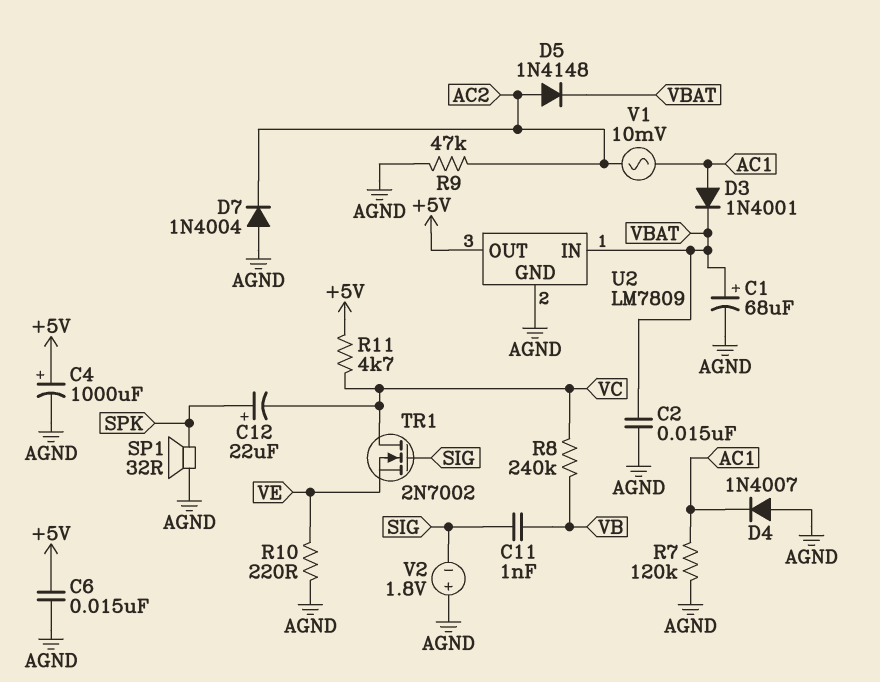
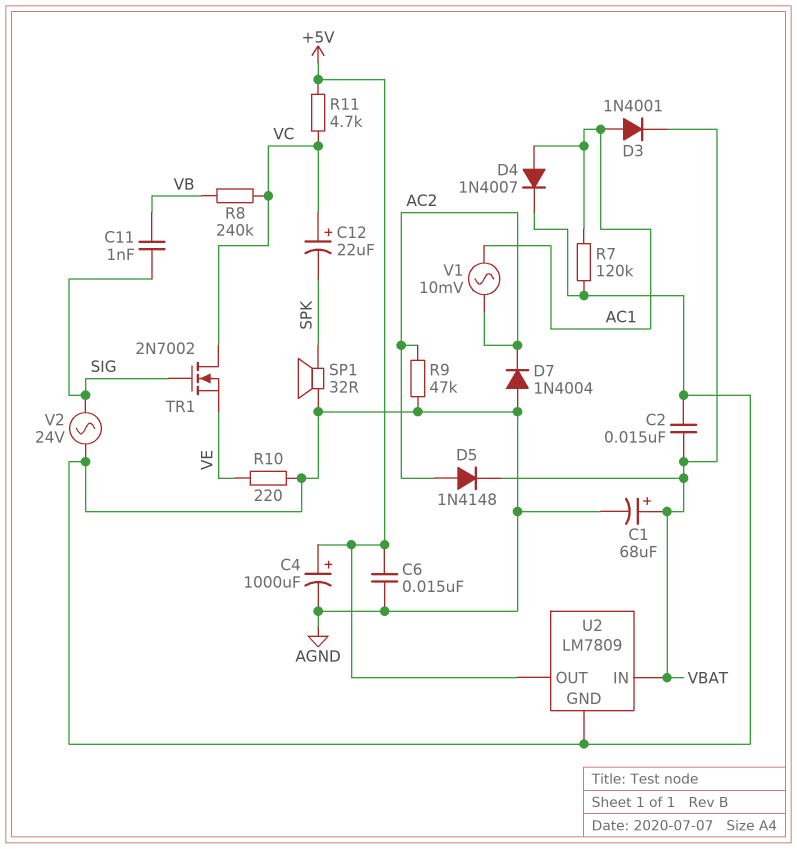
C12: 22uF (plus SPK, minus VC) -> 22uF (plus VC, minus SPK)
D4: diode 1N4007 (A AGND, K AC1) -> diode 1N4007 (A AC1, K AGND)
V2: 1.8V (plus AGND, minus SIG) -> AC 24V (AGND, SIG)

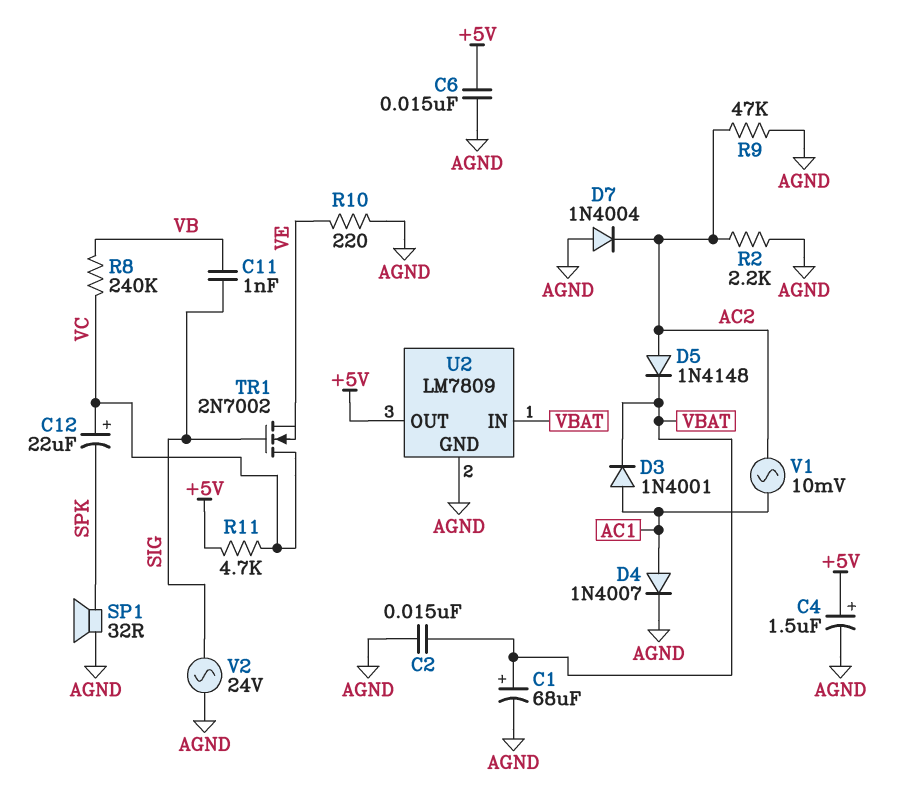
C4: 1000uF (plus +5V, minus AGND) -> 1.5uF (plus +5V, minus AGND)
R2: none -> 2.2k (AC2, AGND)
R7: 120k (AC1, AGND) -> none

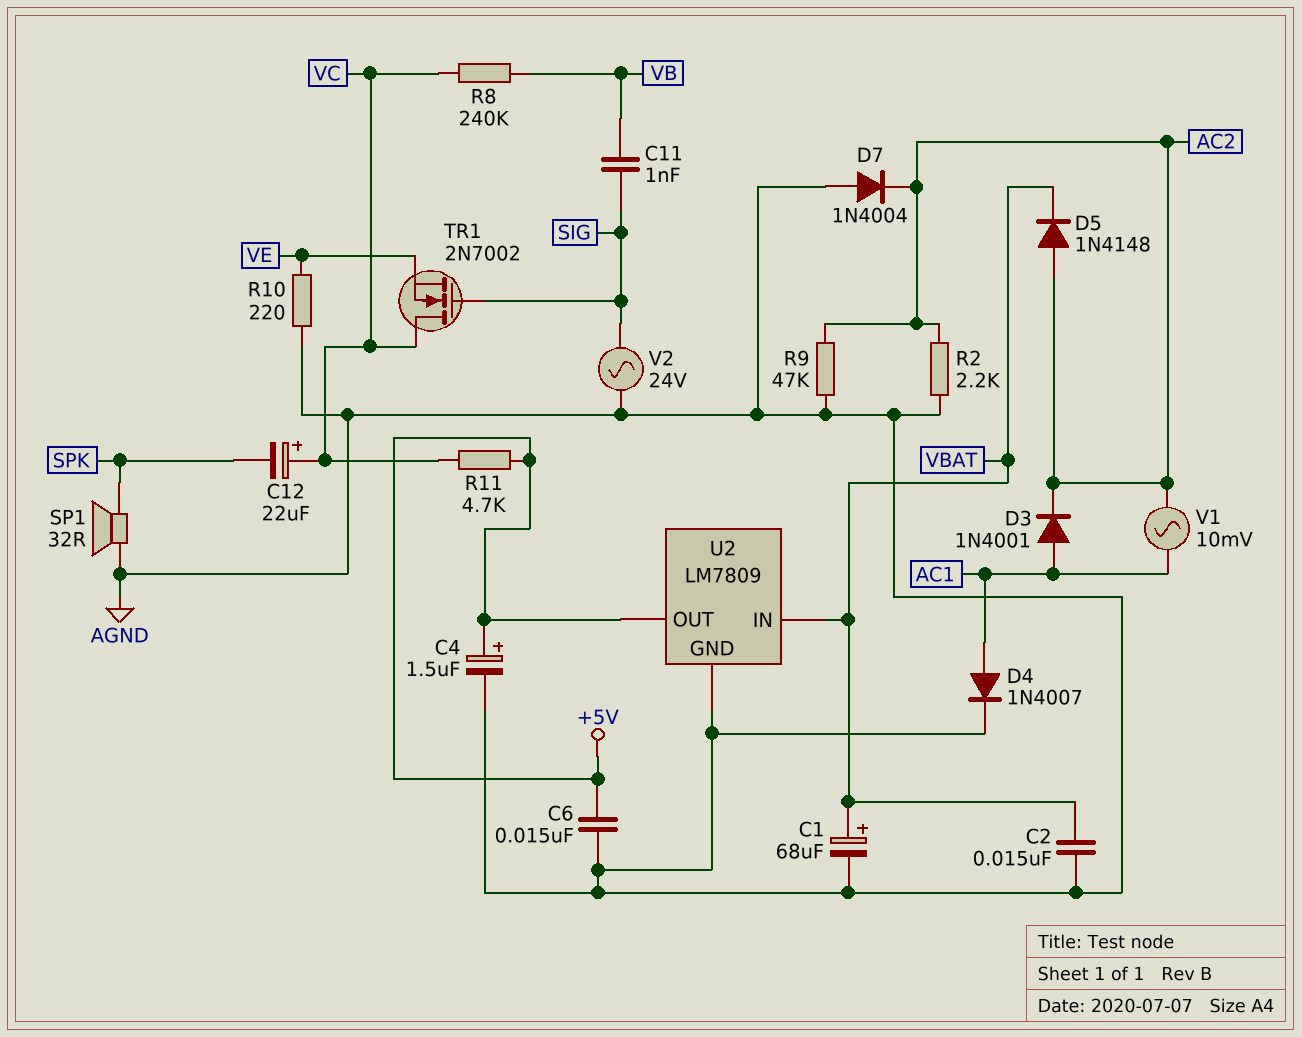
D3: diode 1N4001 (A AC1, K VBAT) -> diode 1N4001 (A AC1, K AC2)

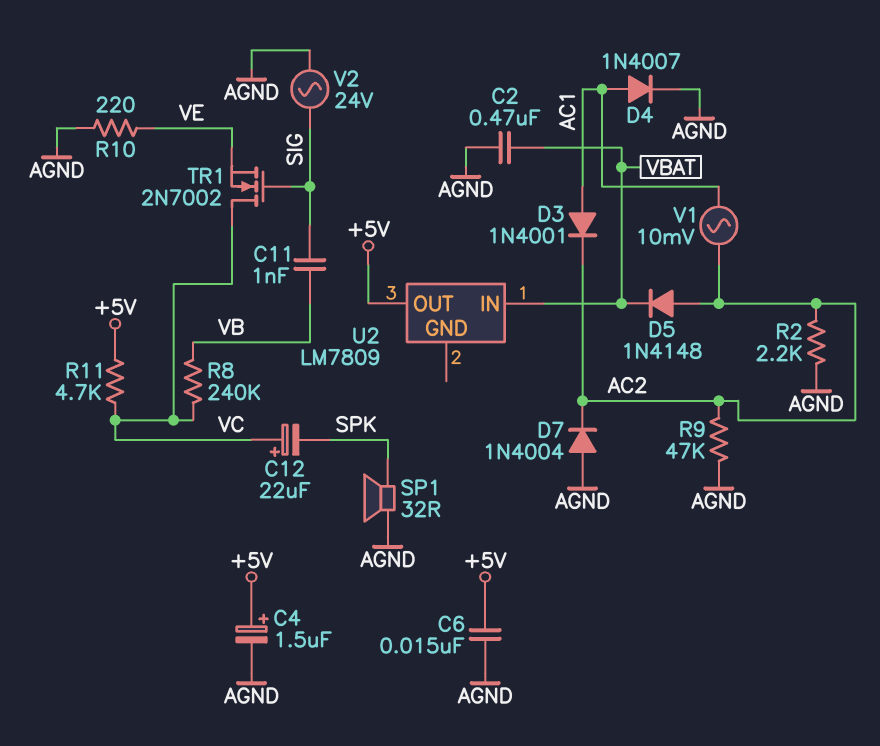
C1: 68uF (plus VBAT, minus AGND) -> none
C2: 15nF (AGND, VBAT) -> 470nF (AGND, VBAT)
U2 pin GND: AGND -> none

